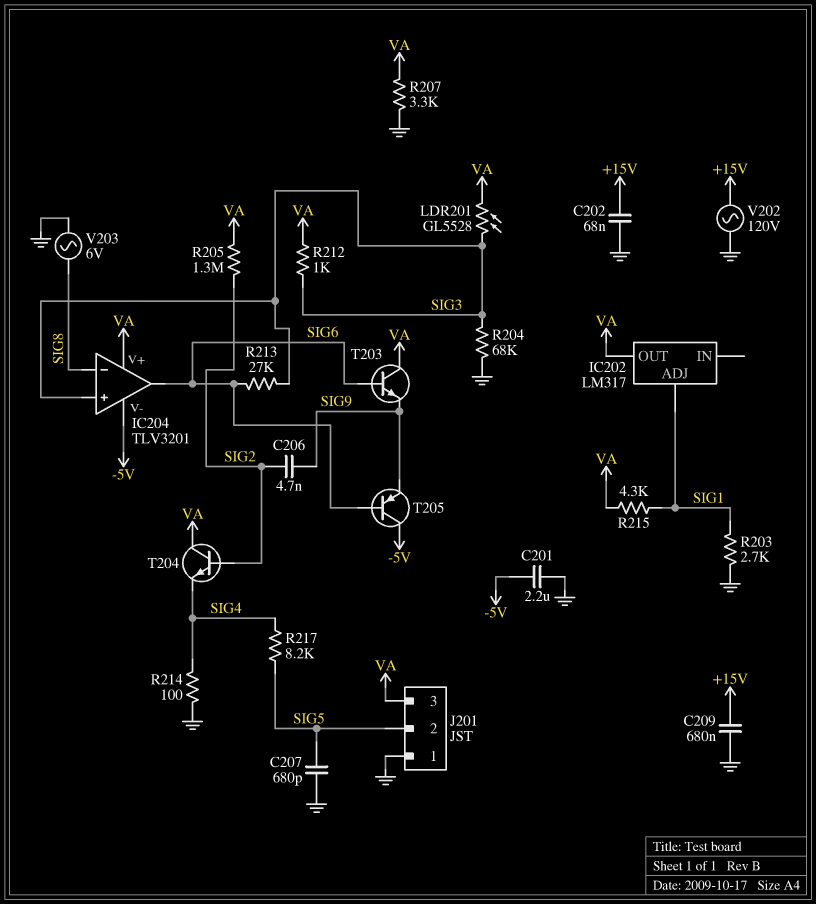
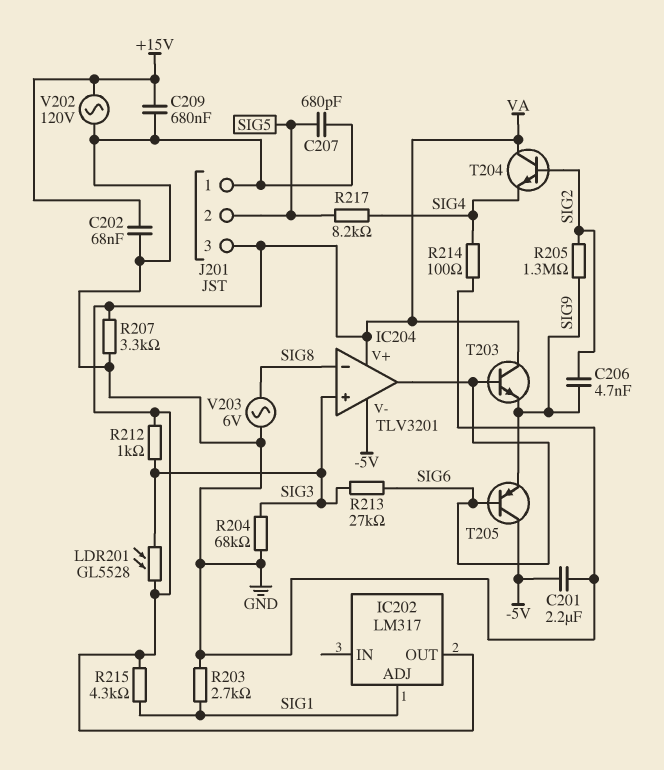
R205: 1.3M (SIG2, VA) -> 1.3M (SIG2, SIG9)

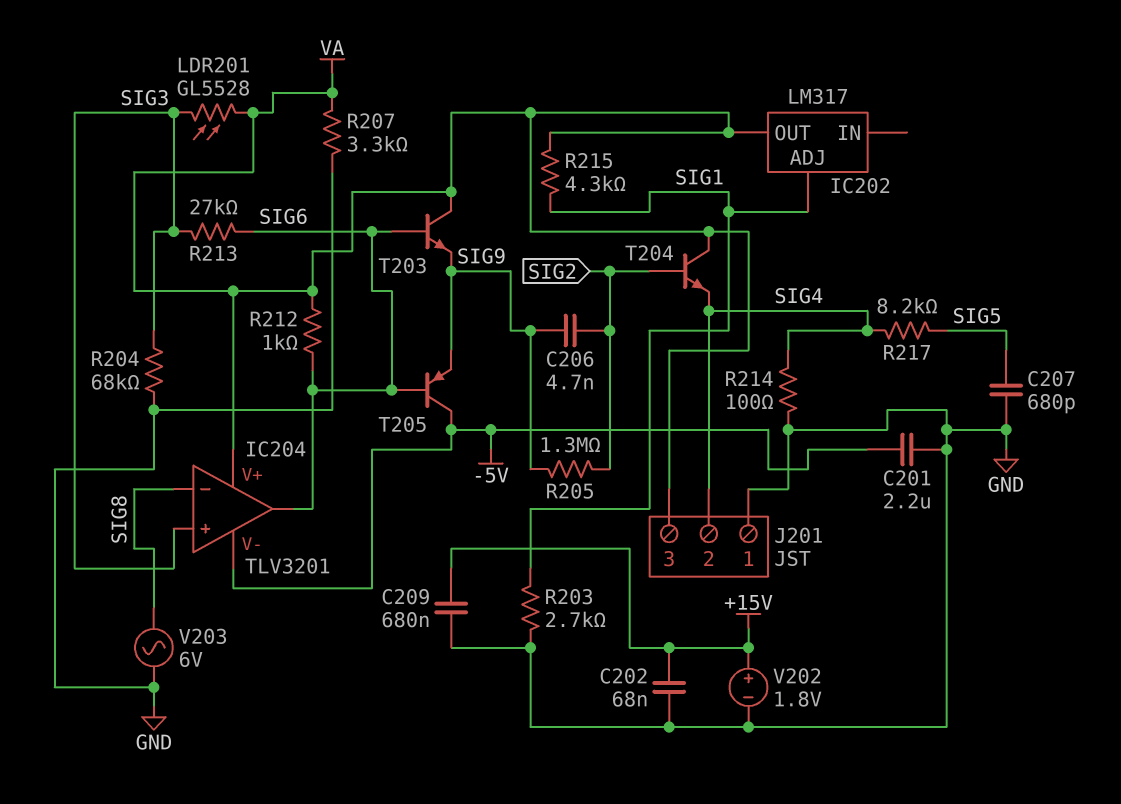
J201 pin 2: SIG5 -> SIG4
R212: 1k (SIG3, VA) -> 1k (SIG6, VA)
V202: AC 120V (+15V, GND) -> 1.8V (plus +15V, minus GND)

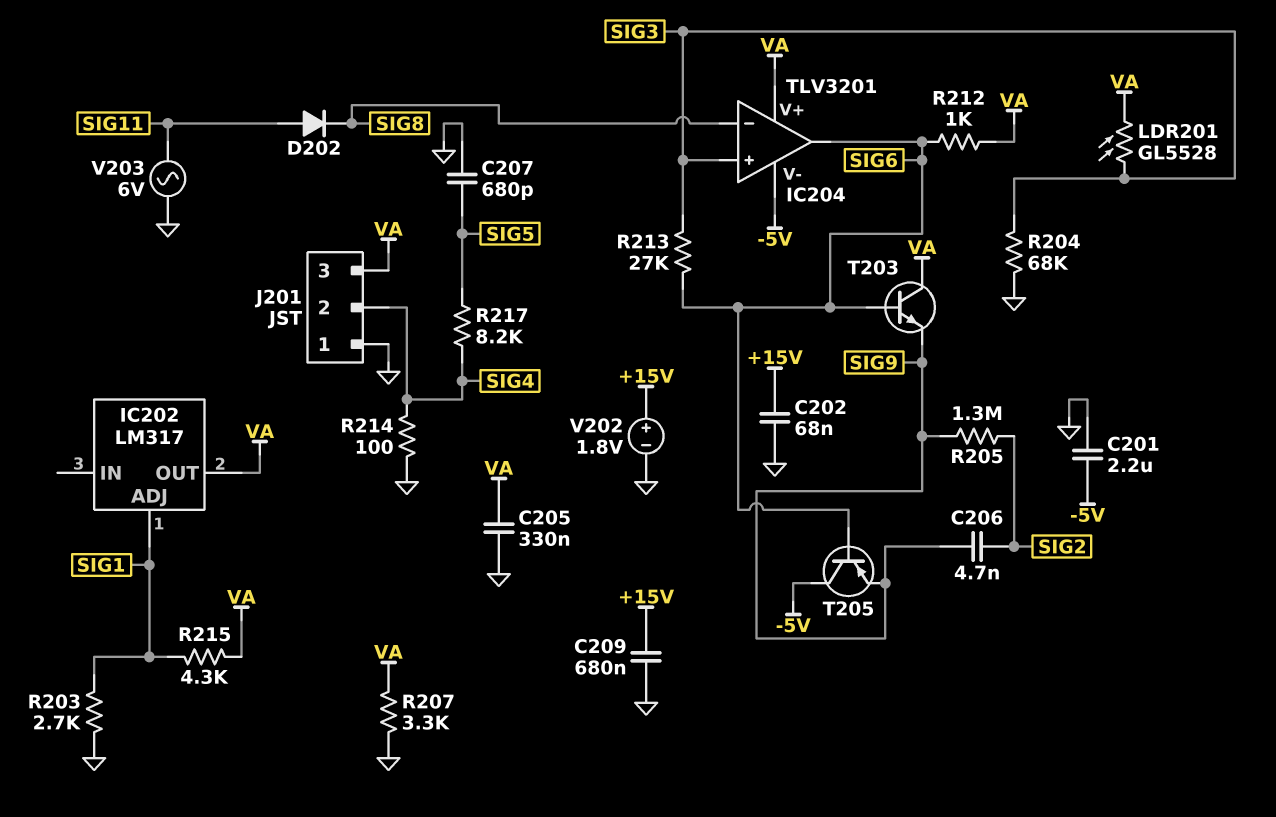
C205: none -> 330nF (GND, VA)
D202: none -> diode (A SIG11, K SIG8)
T204: NPN (B SIG2, C VA, E SIG4) -> none
V203: AC 6V (GND, SIG8) -> AC 6V (GND, SIG11)

